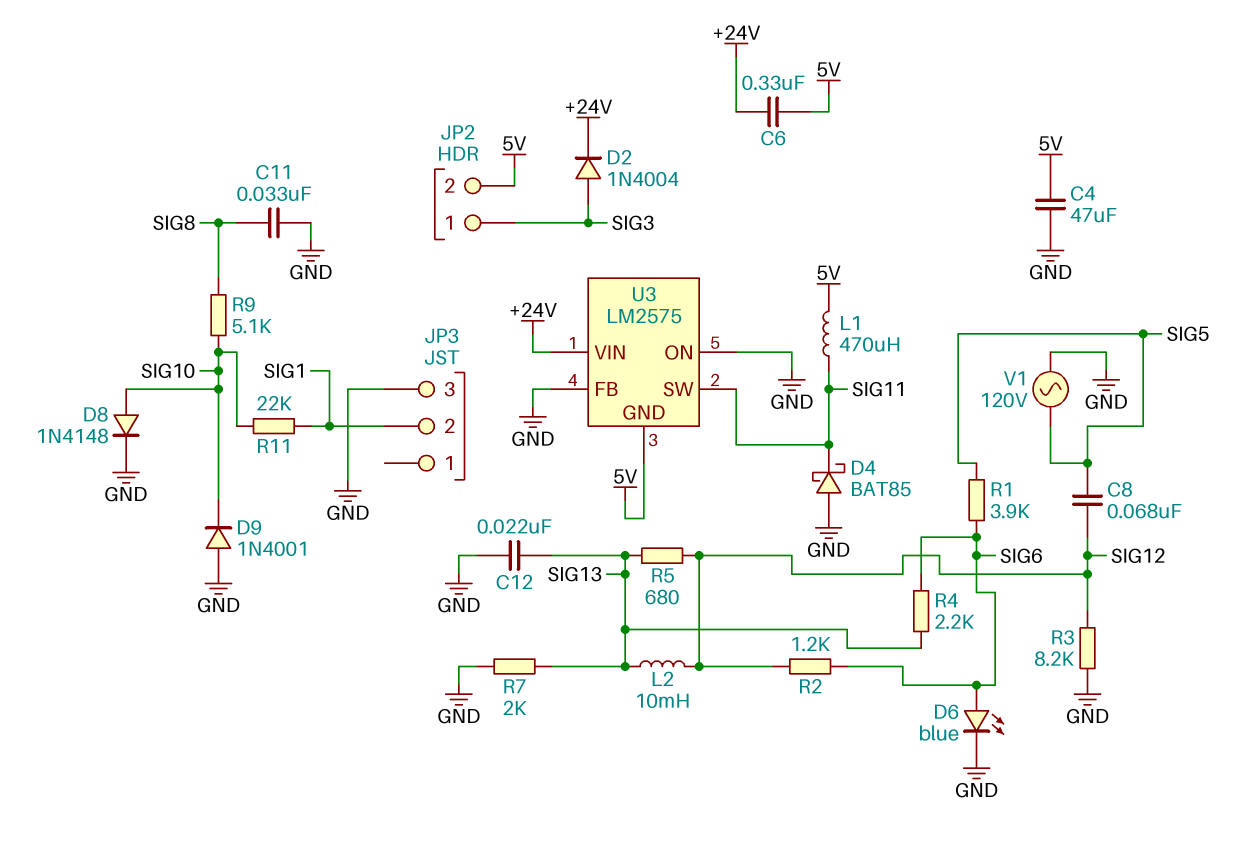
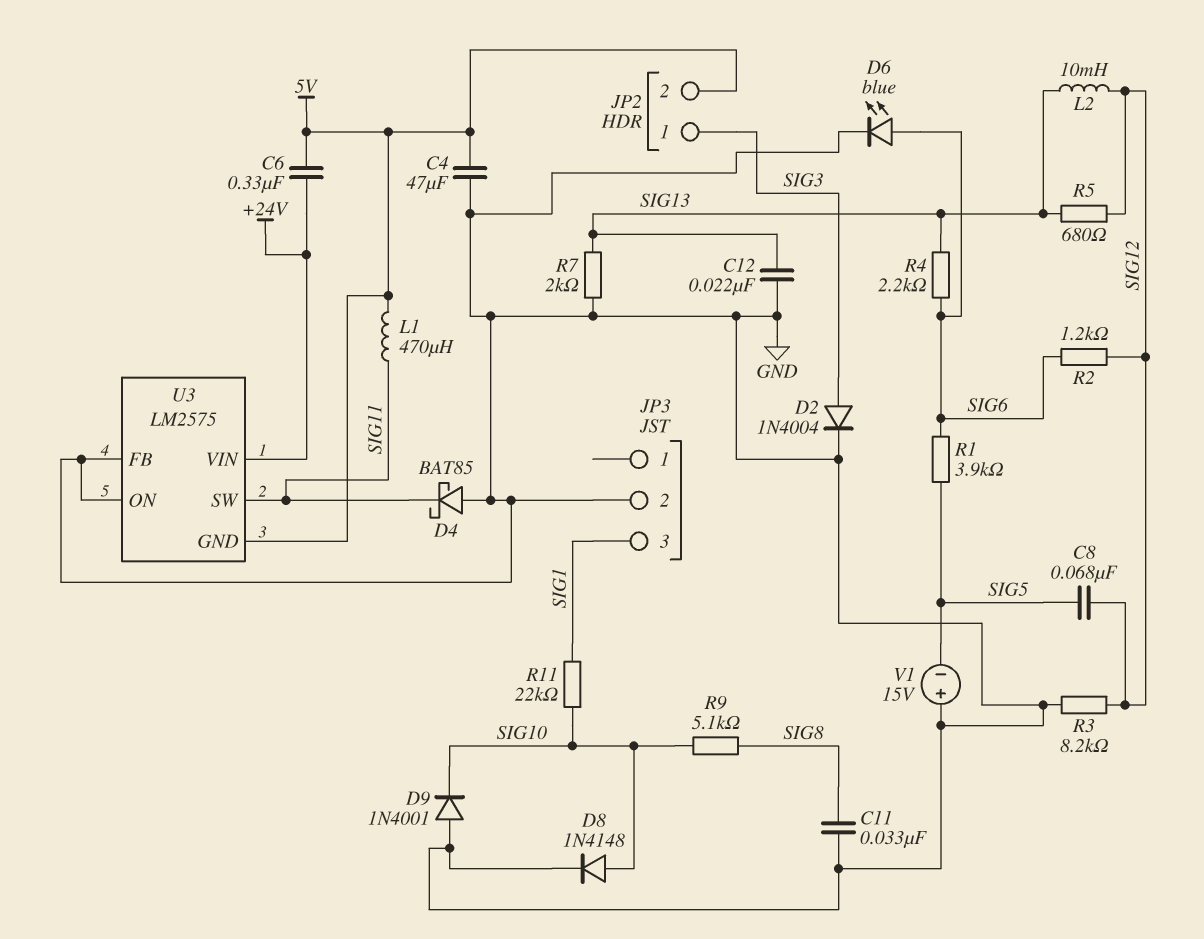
D2: diode 1N4004 (A SIG3, K +24V) -> diode 1N4004 (A SIG3, K GND)
JP3 pin 2: SIG1 -> GND
JP3 pin 3: GND -> SIG1
V1: AC 120V (GND, SIG5) -> 15V (plus GND, minus SIG5)

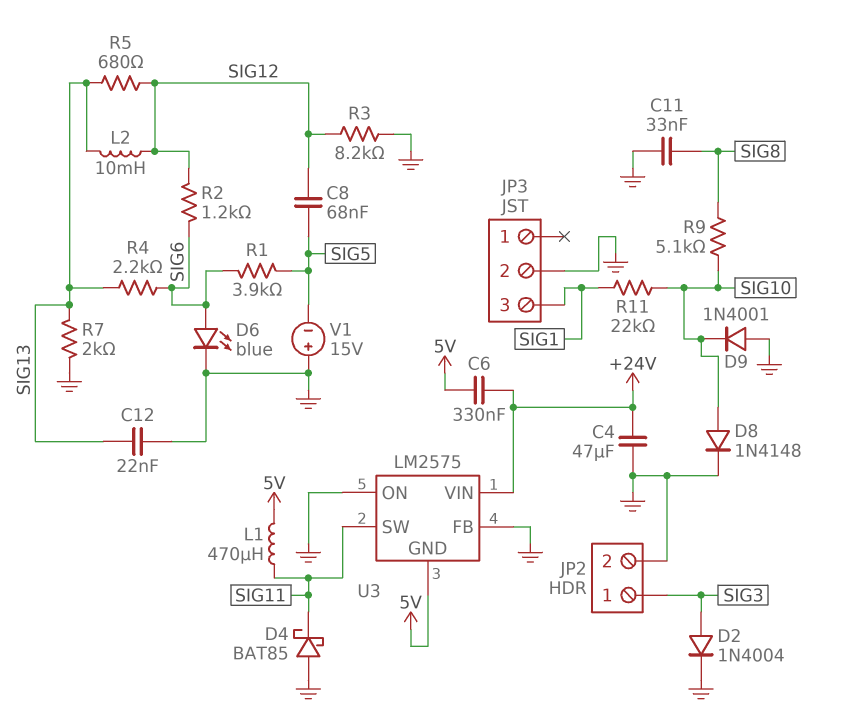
C4: 47uF (5V, GND) -> 47uF (+24V, GND)
JP2 pin 2: 5V -> GND

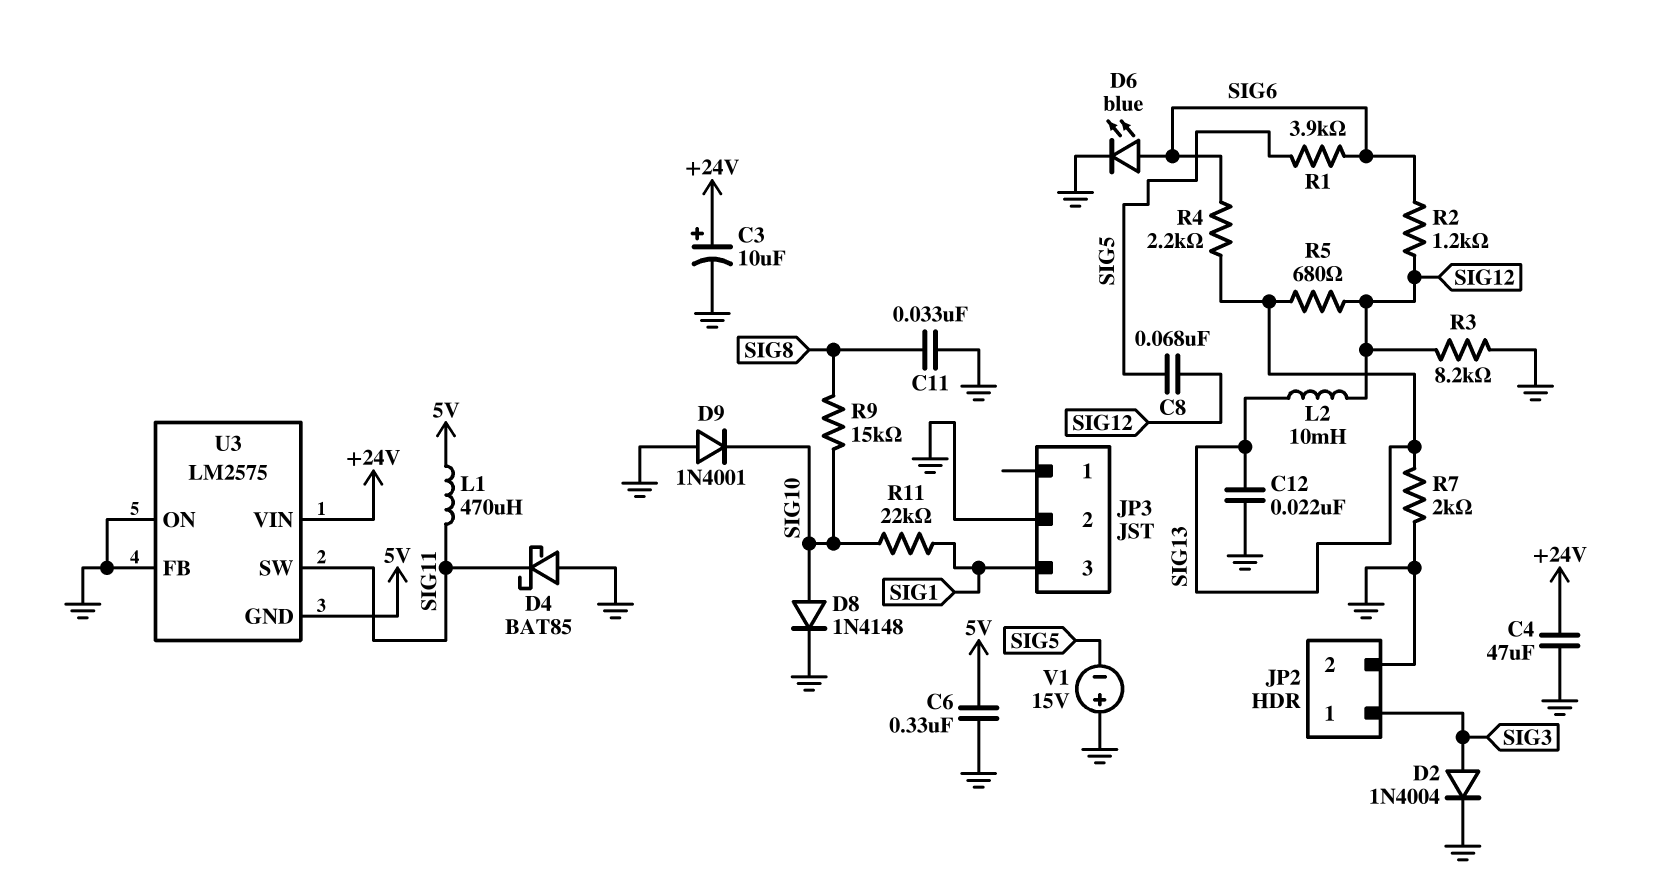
C3: none -> 10uF (plus +24V, minus GND)
C6: 330nF (+24V, 5V) -> 330nF (5V, GND)
R9: 5.1k (SIG8, SIG10) -> 15k (SIG8, SIG10)

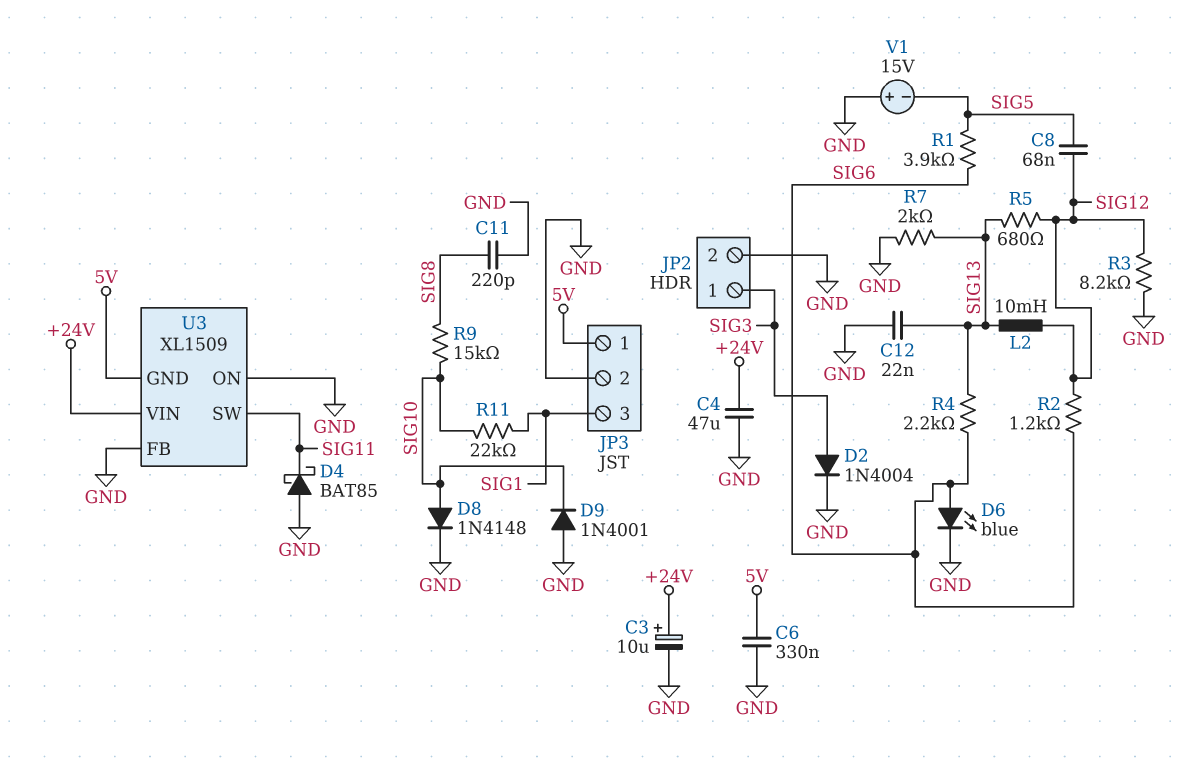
C11: 33nF (GND, SIG8) -> 220pF (GND, SIG8)
JP3 pin 1: none -> 5V
L1: 470uH (5V, SIG11) -> none
U3: LM2575 -> XL1509

